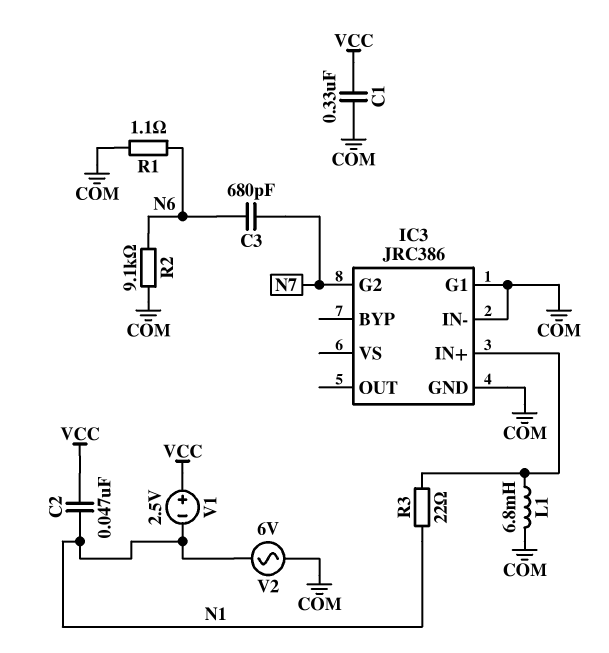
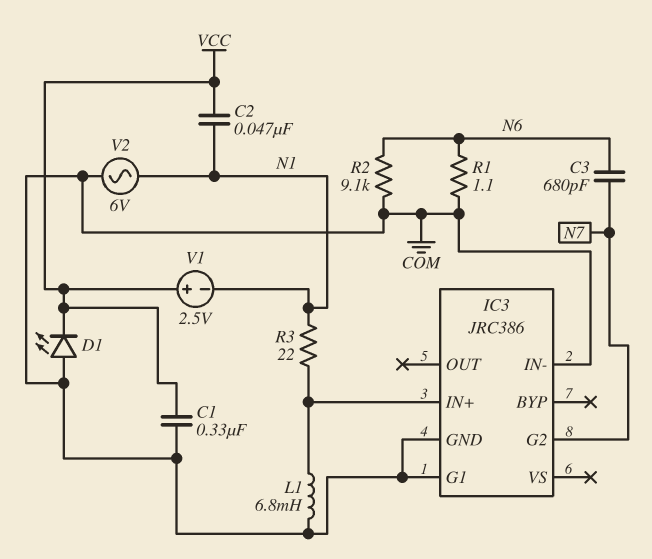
D1: none -> LED (A COM, K VCC)

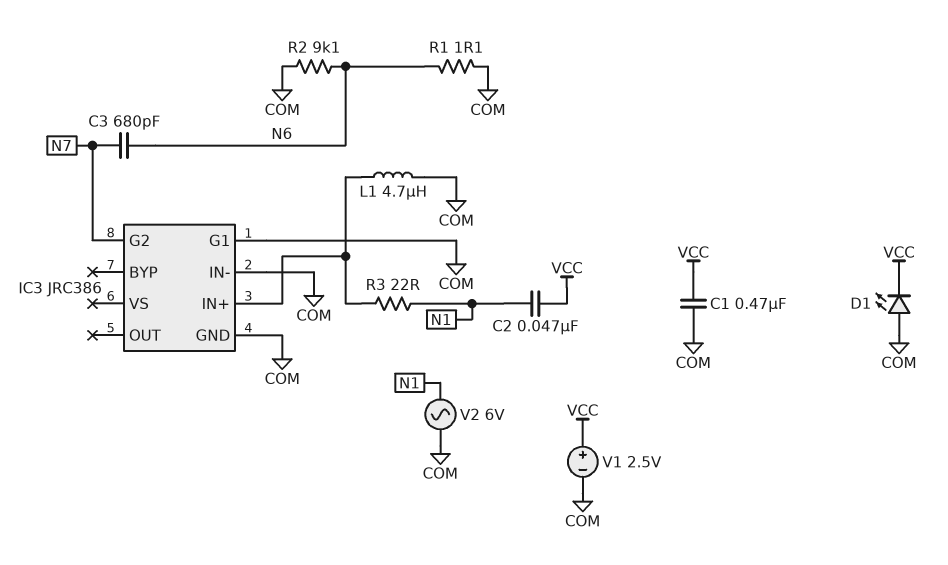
C1: 330nF (COM, VCC) -> 470nF (COM, VCC)
L1: 6.8mH (COM, IC3/IN+) -> 4.7uH (COM, IC3/IN+)
V1: 2.5V (plus VCC, minus N1) -> 2.5V (plus VCC, minus COM)

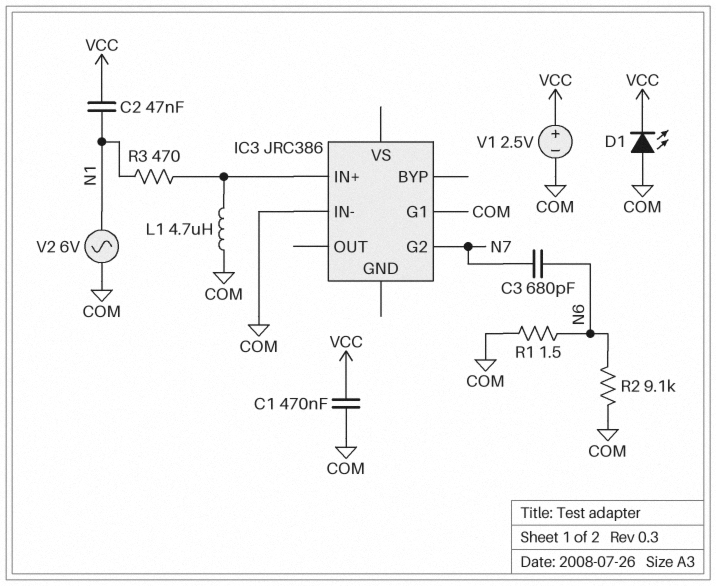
IC3 pin GND: COM -> none
R1: 1.1 (COM, N6) -> 1.5 (COM, N6)
R3: 22 (IC3/IN+, N1) -> 470 (IC3/IN+, N1)

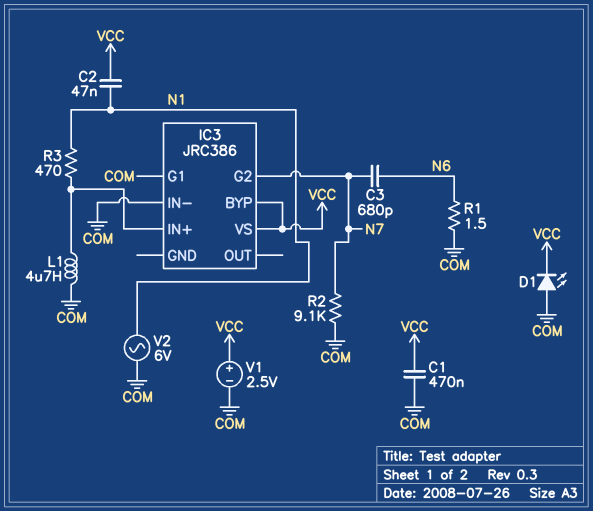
IC3 pin BYP: none -> VCC
IC3 pin VS: none -> VCC
R2: 9.1k (COM, N6) -> 9.1k (COM, N7)

